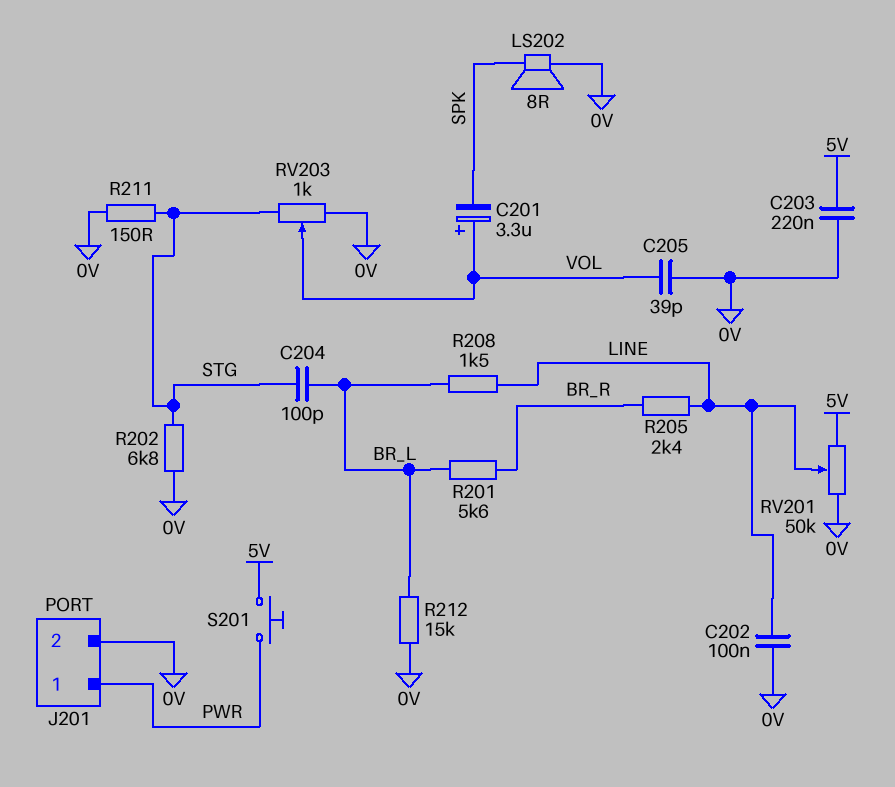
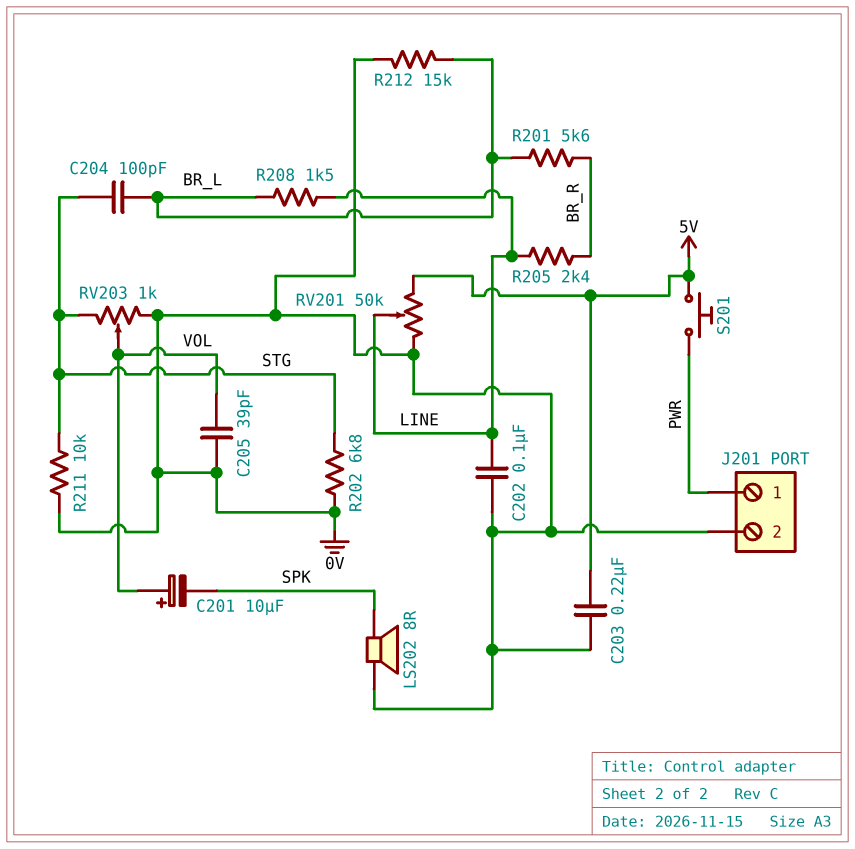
C201: 3.3uF (plus VOL, minus SPK) -> 10uF (plus VOL, minus SPK)
R211: 150 (0V, STG) -> 10k (0V, STG)

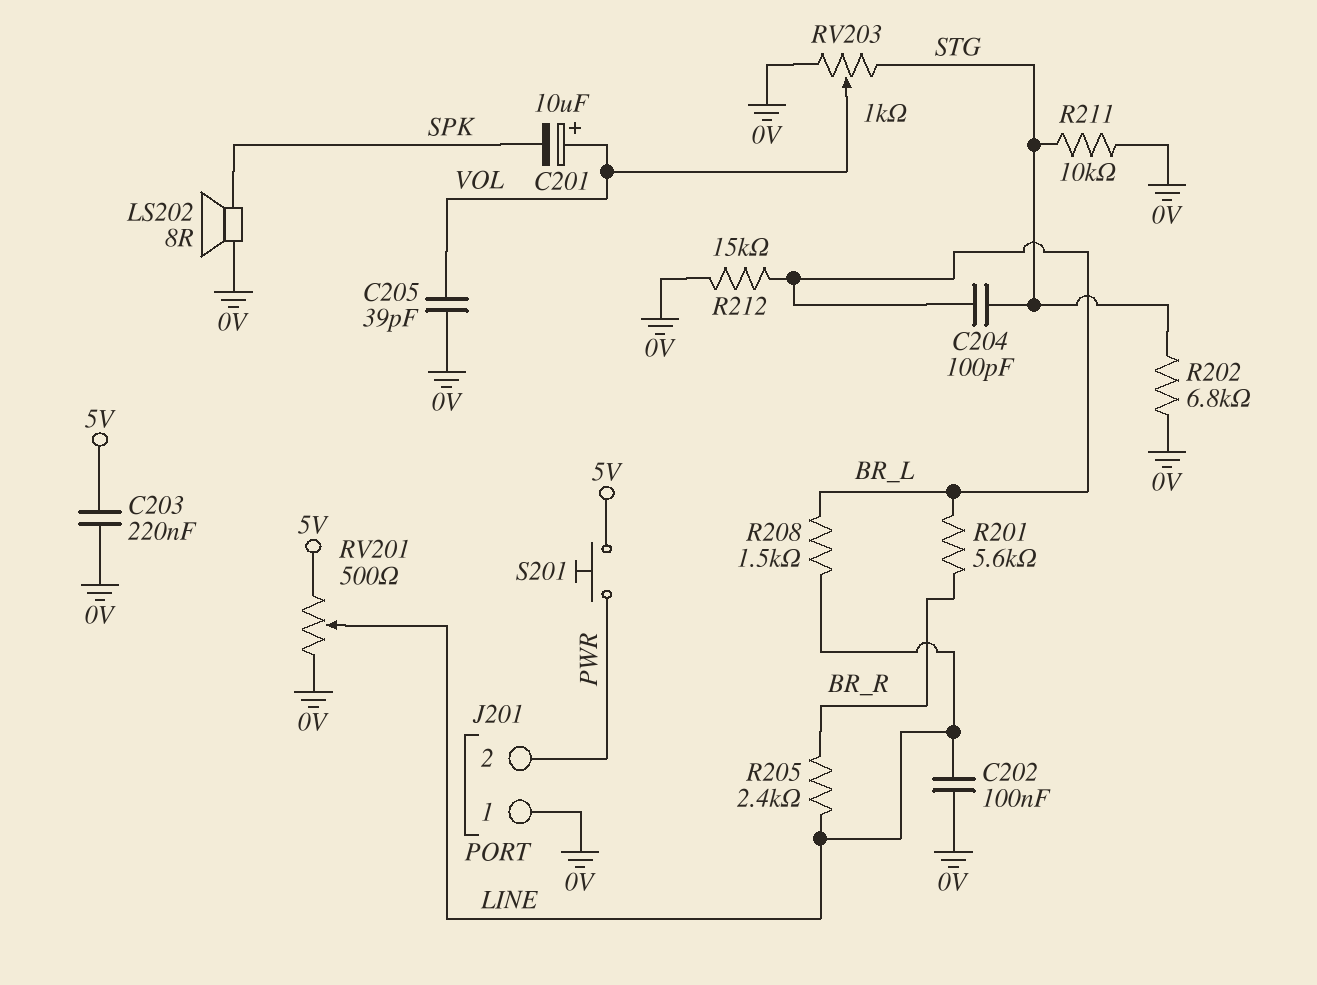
J201 pin 1: PWR -> 0V
J201 pin 2: 0V -> PWR
RV201: 50k (0V, 5V, wiper LINE) -> 500 (0V, 5V, wiper LINE)

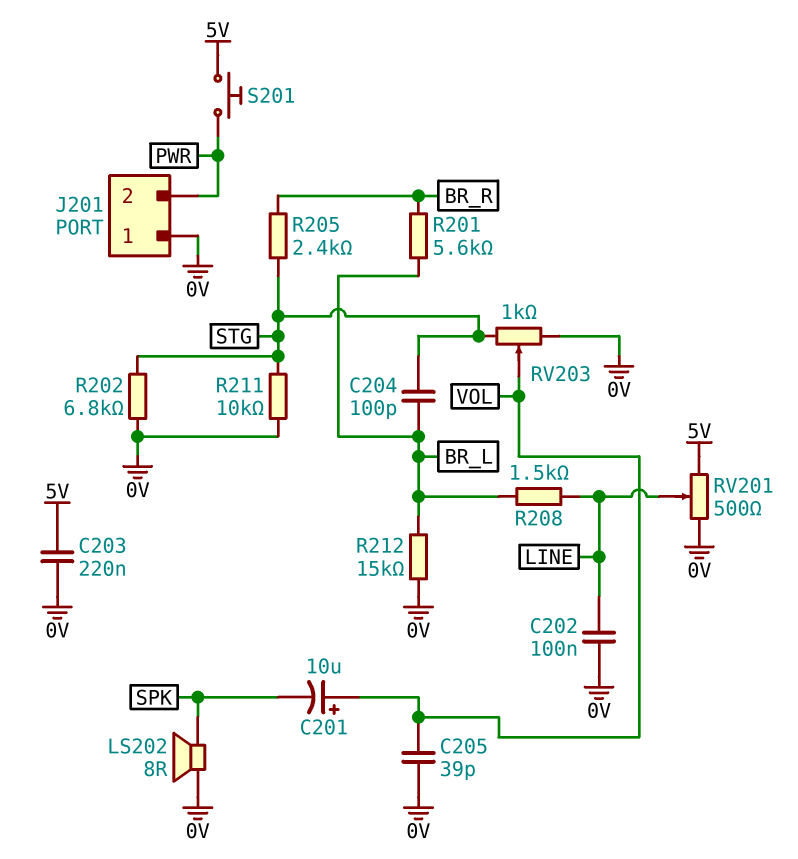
R205: 2.4k (BR_R, LINE) -> 2.4k (BR_R, STG)

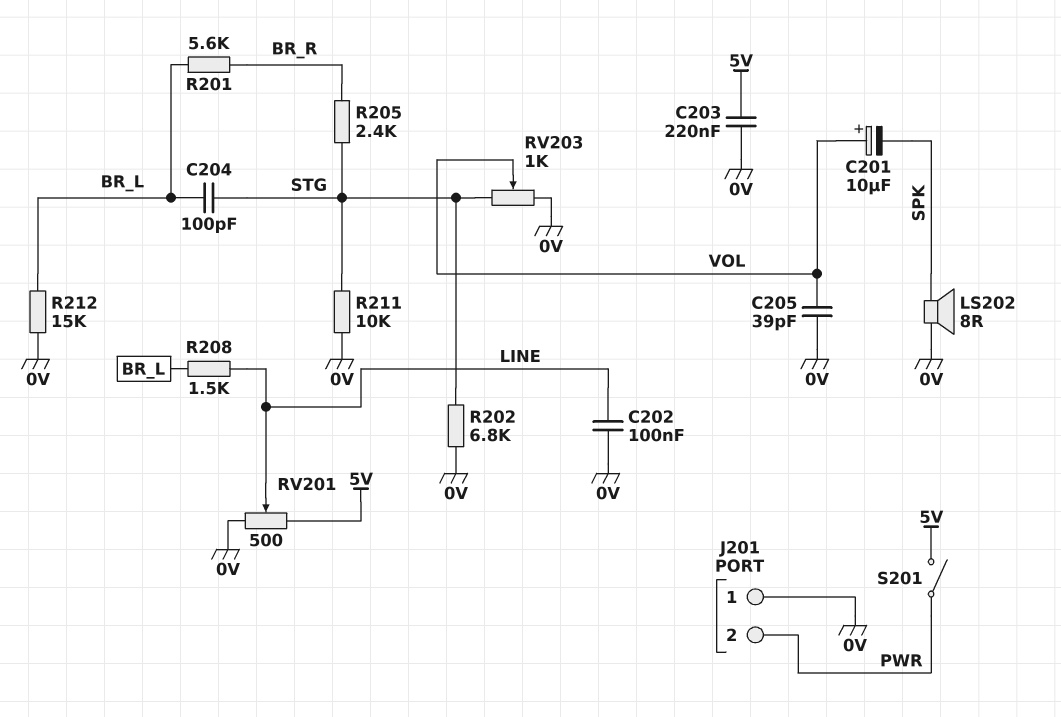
S201: button (5V, PWR) -> switch (5V, PWR)

